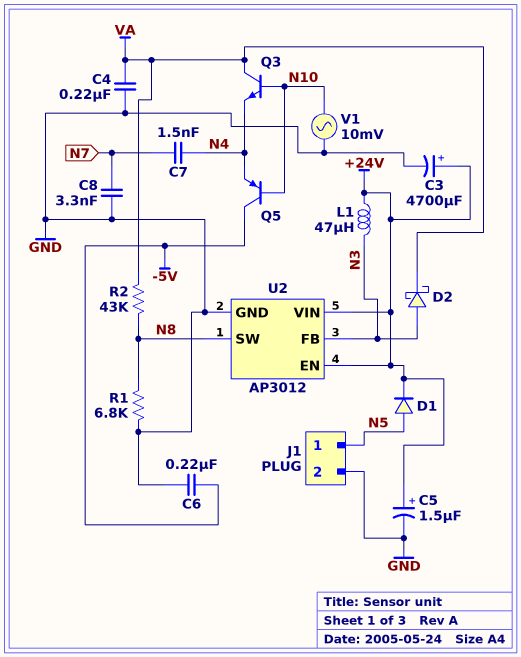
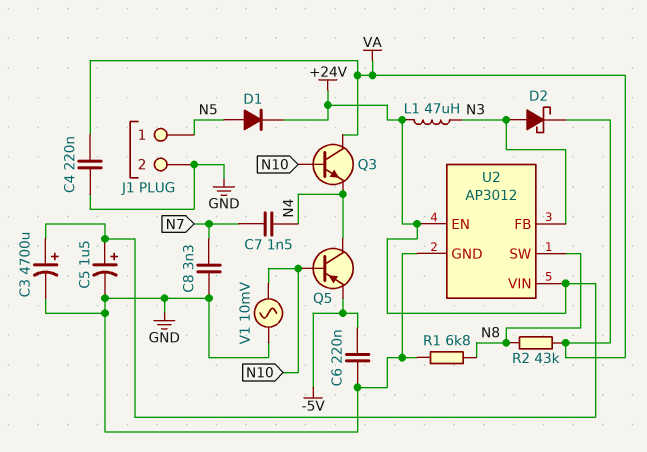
Q5: PNP (B N10, C -5V, E N4) -> PNP (B N10, C N4, E -5V)

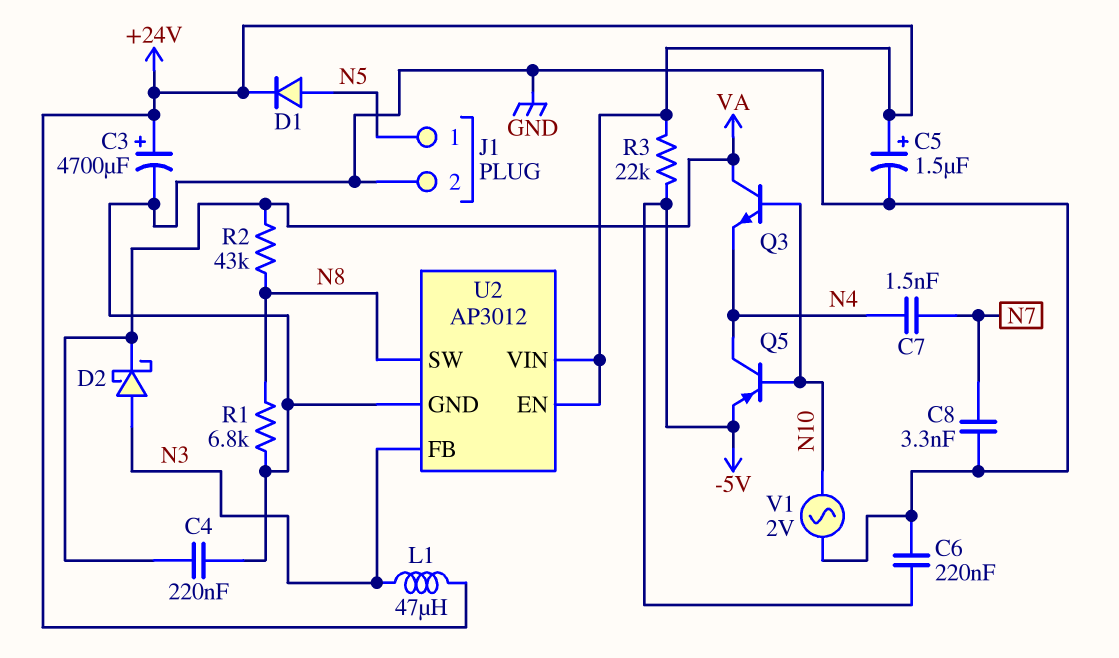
R3: none -> 22k (+24V, -5V)
V1: AC 10mV (GND, N10) -> AC 2V (GND, N10)

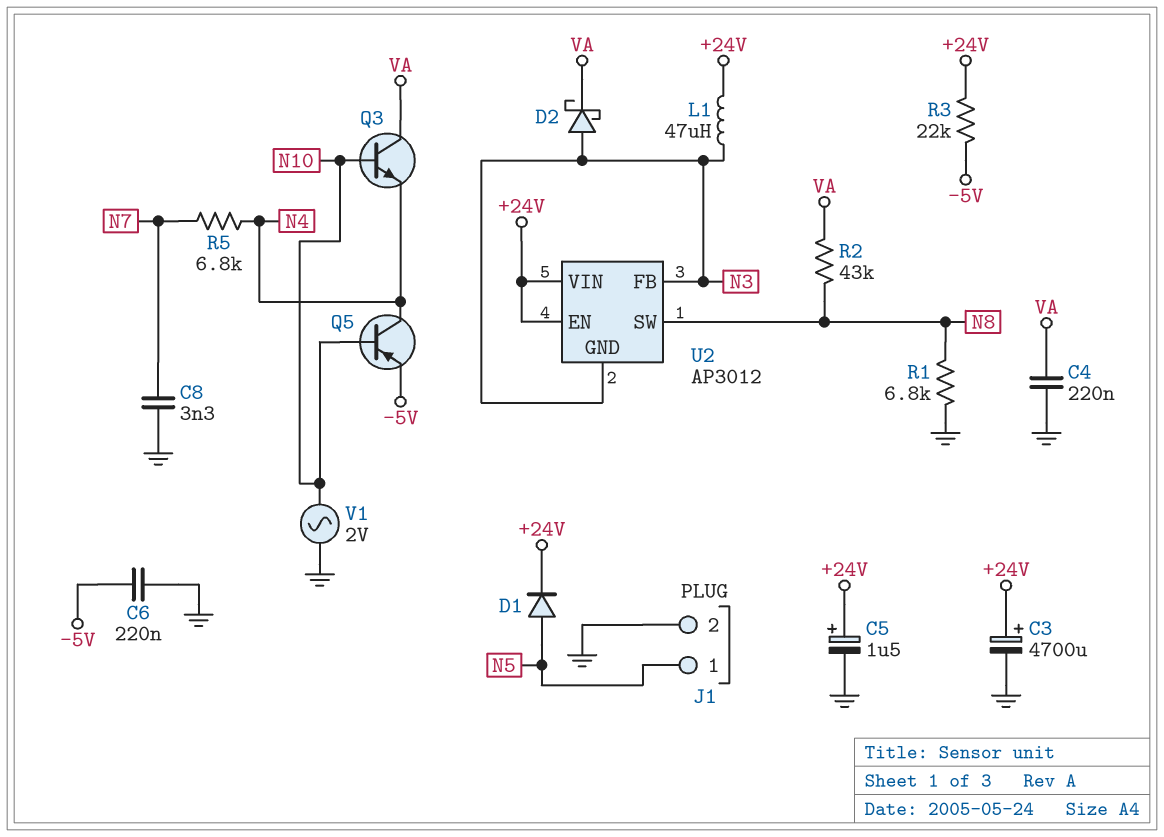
C7: 1.5nF (N4, N7) -> none
R5: none -> 6.8k (N4, N7)
U2 pin GND: GND -> N3

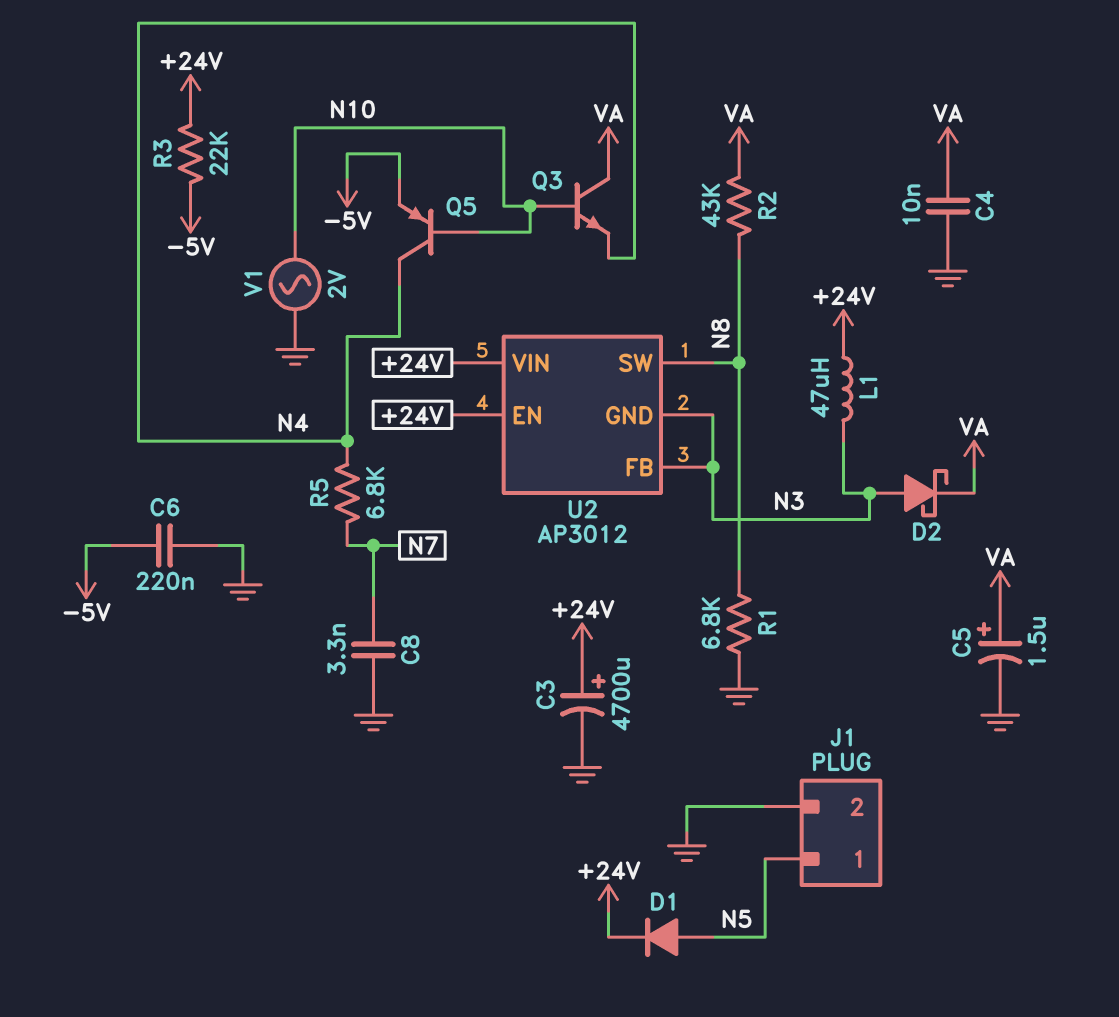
C4: 220nF (GND, VA) -> 10nF (GND, VA)
C5: 1.5uF (plus +24V, minus GND) -> 1.5uF (plus VA, minus GND)

